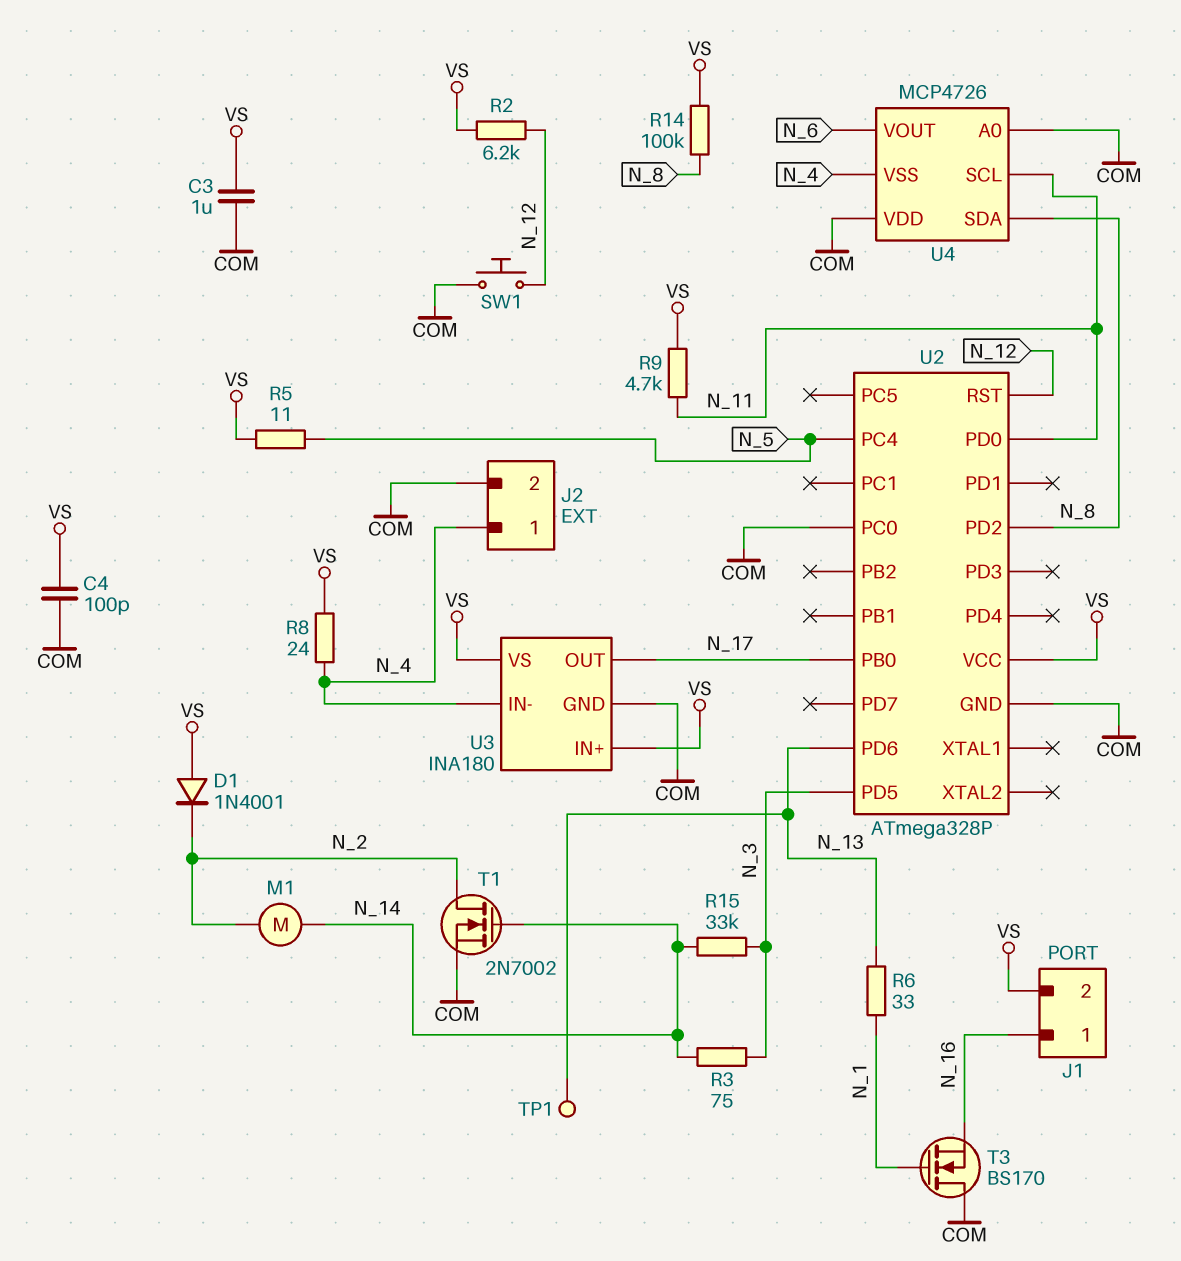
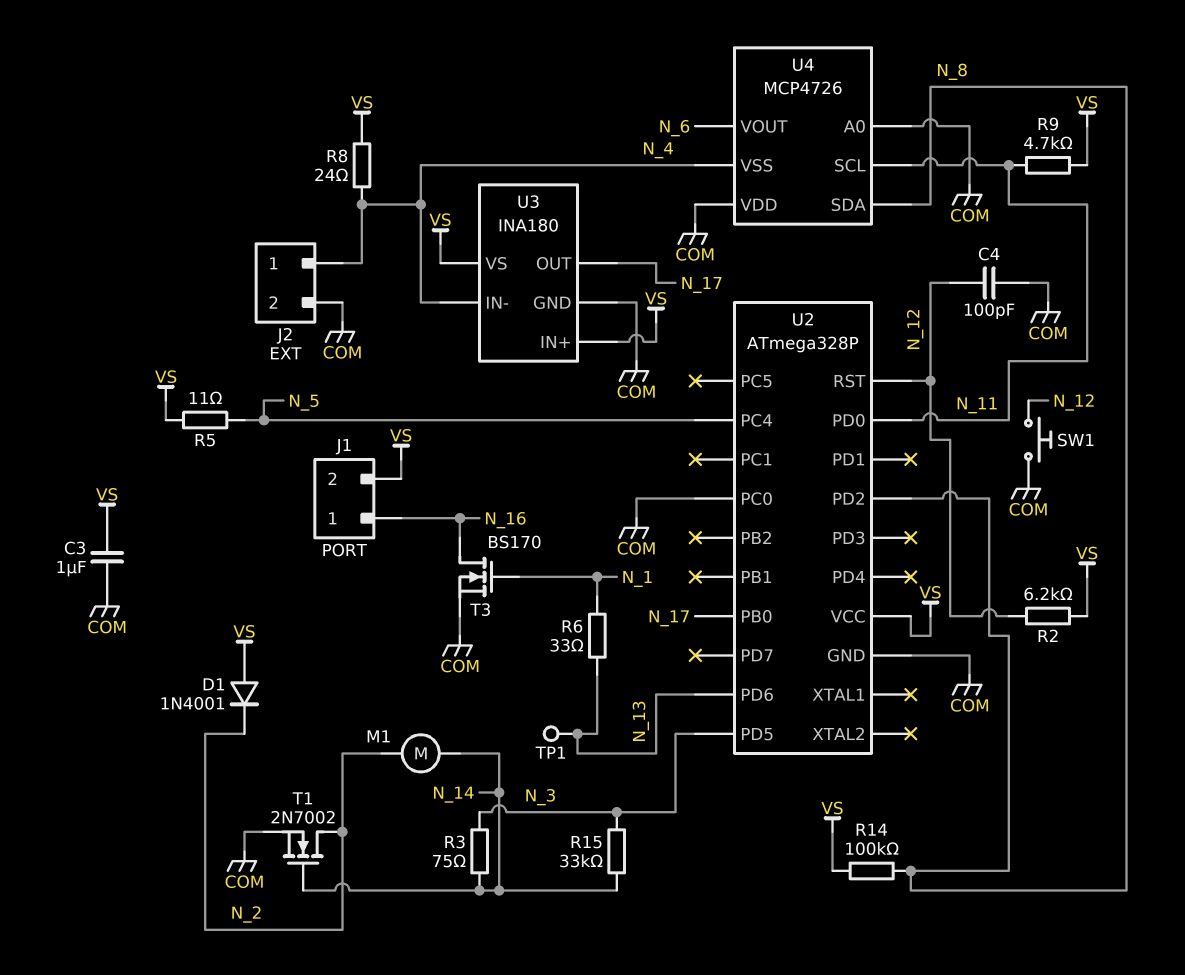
C4: 100pF (COM, VS) -> 100pF (COM, N_12)
T3: NMOS BS170 (G N_1, D COM, S N_16) -> NMOS BS170 (G N_1, D N_16, S COM)

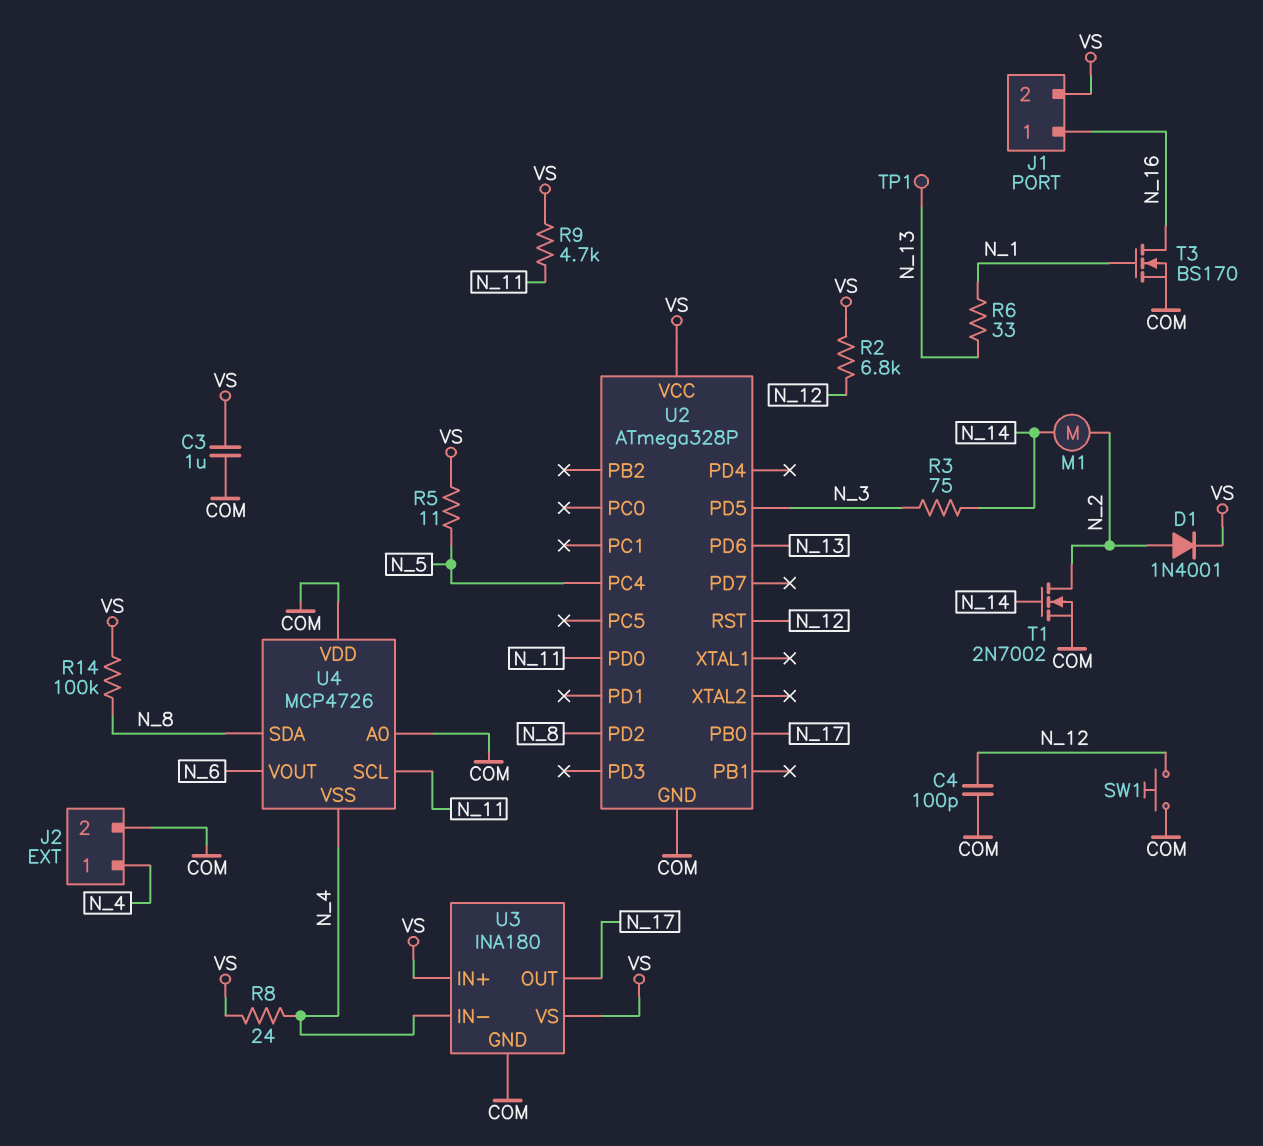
D1: diode 1N4001 (A VS, K N_2) -> diode 1N4001 (A N_2, K VS)
R2: 6.2k (N_12, VS) -> 6.8k (N_12, VS)
R15: 33k (N_3, N_14) -> none
U2 pin PC0: COM -> none

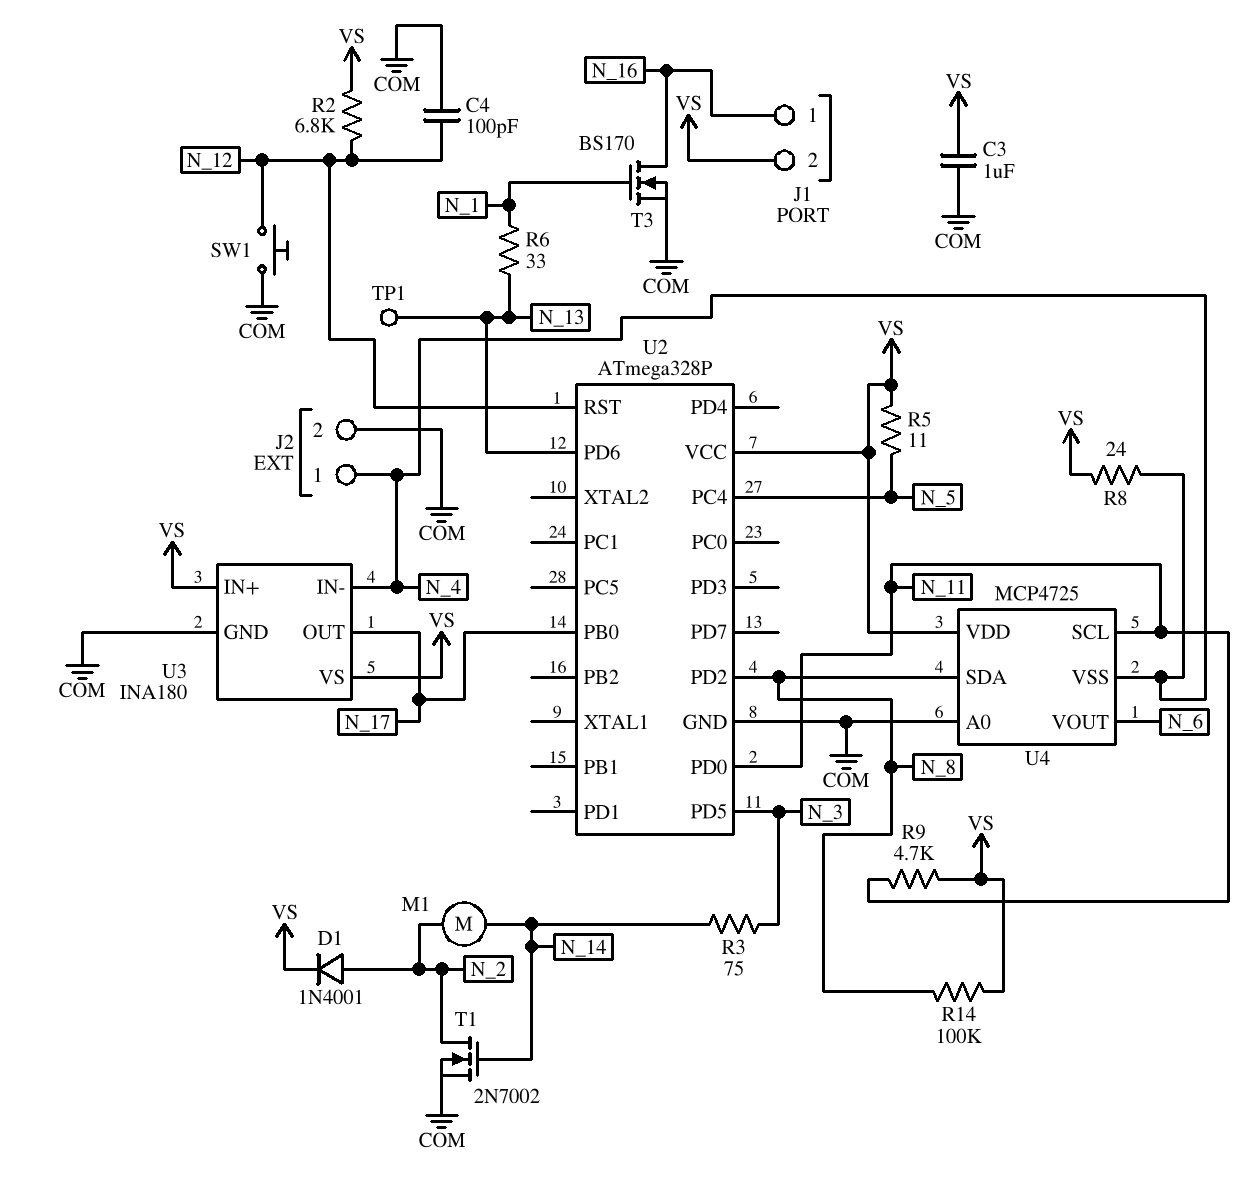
U4: MCP4726 -> MCP4725
U4 pin VDD: COM -> VS

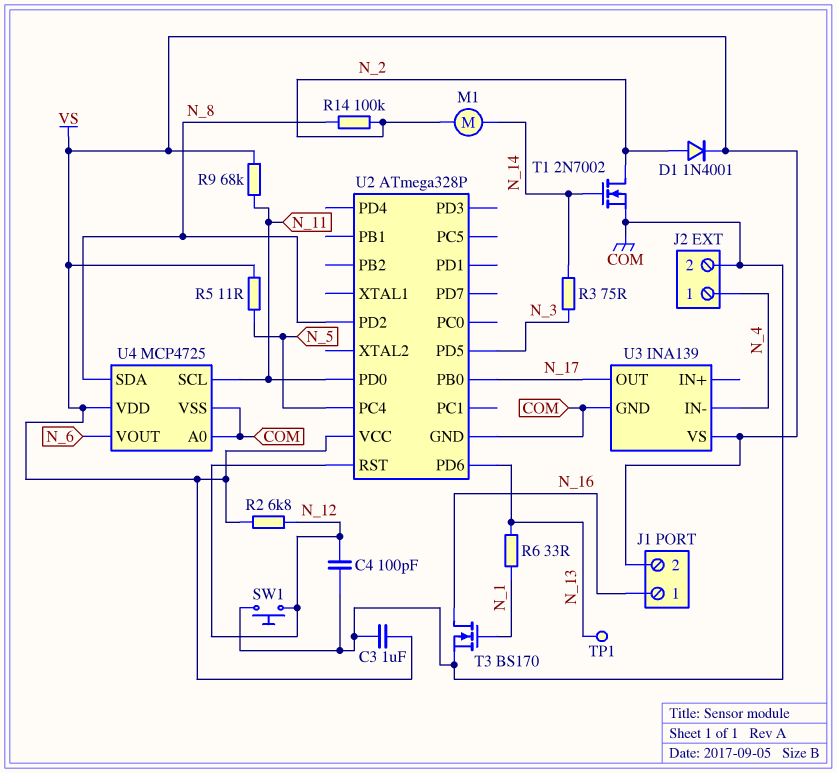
R8: 24 (N_4, VS) -> none
R9: 4.7k (N_11, VS) -> 68k (N_11, VS)
R14: 100k (N_8, VS) -> 100k (N_2, N_8)
U3: INA180 -> INA139
U3 pin IN+: VS -> none
U4 pin VSS: N_4 -> COM

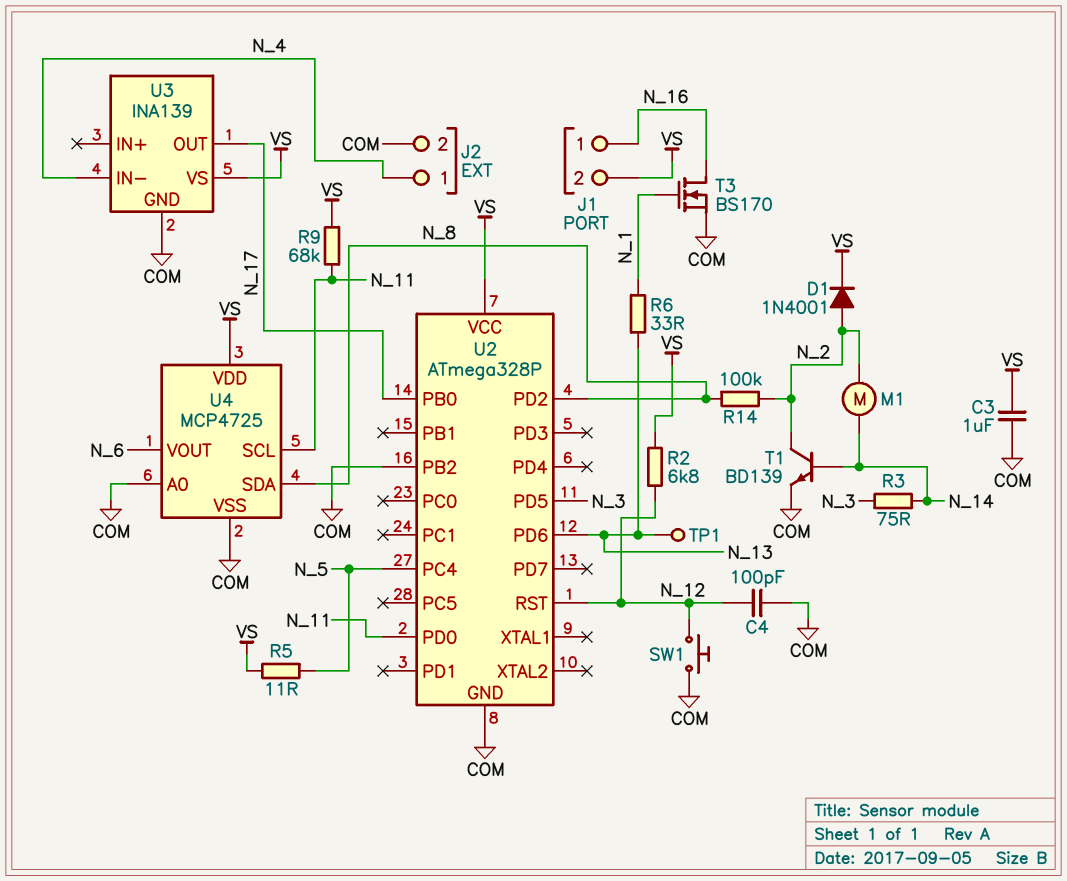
T1: NMOS 2N7002 (G N_14, D N_2, S COM) -> NPN BD139 (B N_14, C N_2, E COM)
U2 pin PB2: none -> COM

